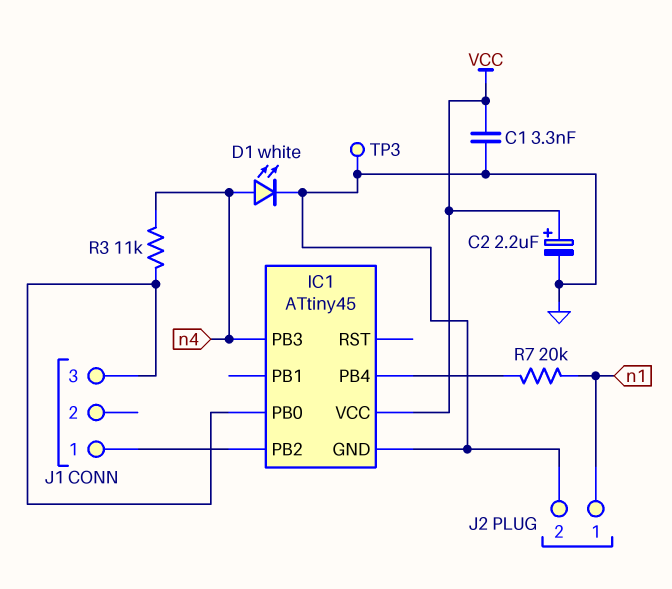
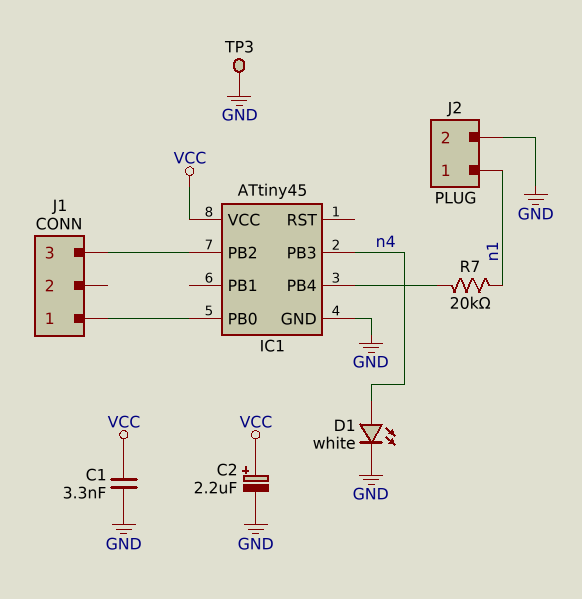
J1 pin 1: IC1/PB2 -> IC1/PB0
J1 pin 3: IC1/PB0 -> IC1/PB2
R3: 11k (IC1/PB0, n4) -> none

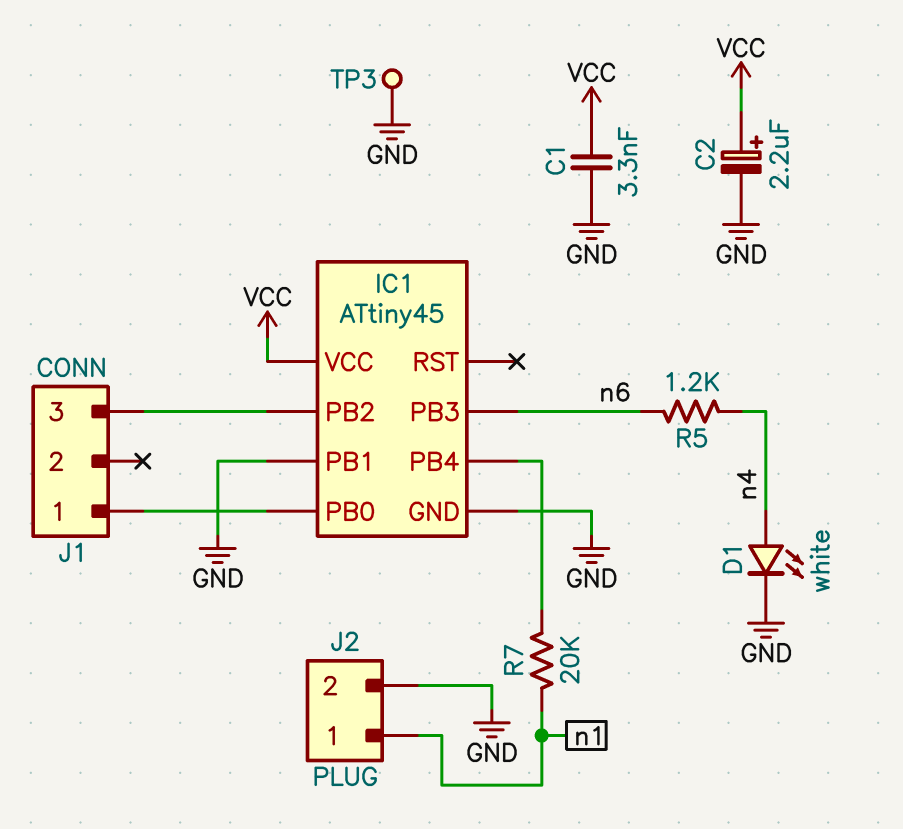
IC1 pin PB1: none -> GND
IC1 pin PB3: n4 -> n6
R5: none -> 1.2k (n4, n6)

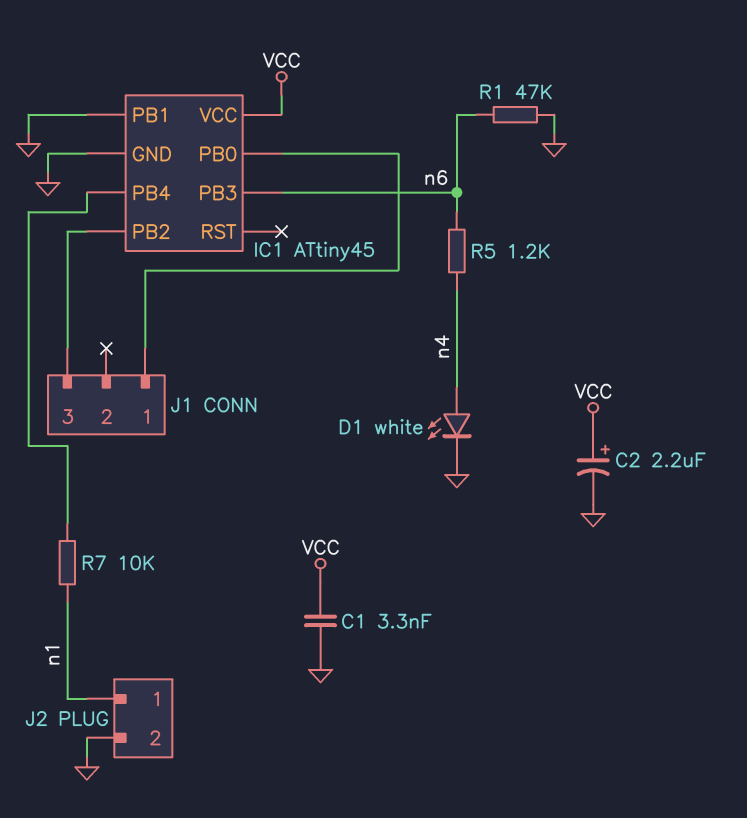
R1: none -> 47k (GND, n6)
R7: 20k (IC1/PB4, n1) -> 10k (IC1/PB4, n1)
TP3: test point (GND) -> none

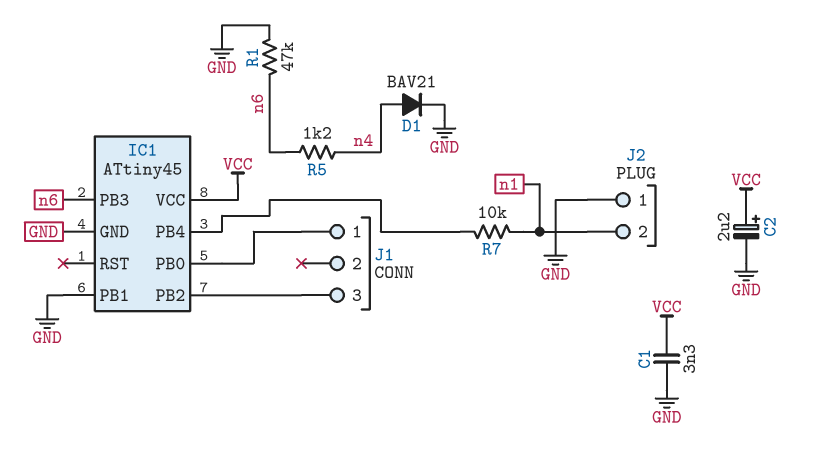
D1: LED white (A n4, K GND) -> diode BAV21 (A n4, K GND)
J2 pin 1: n1 -> GND
J2 pin 2: GND -> n1

